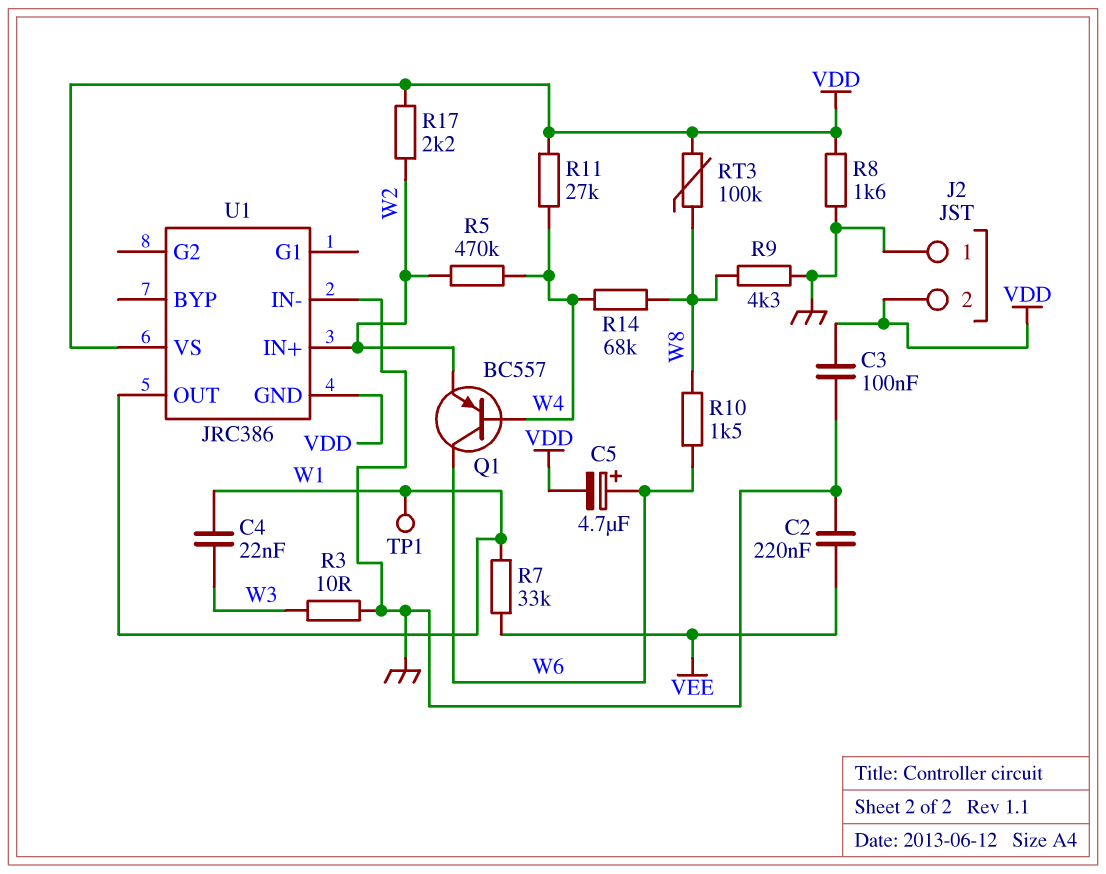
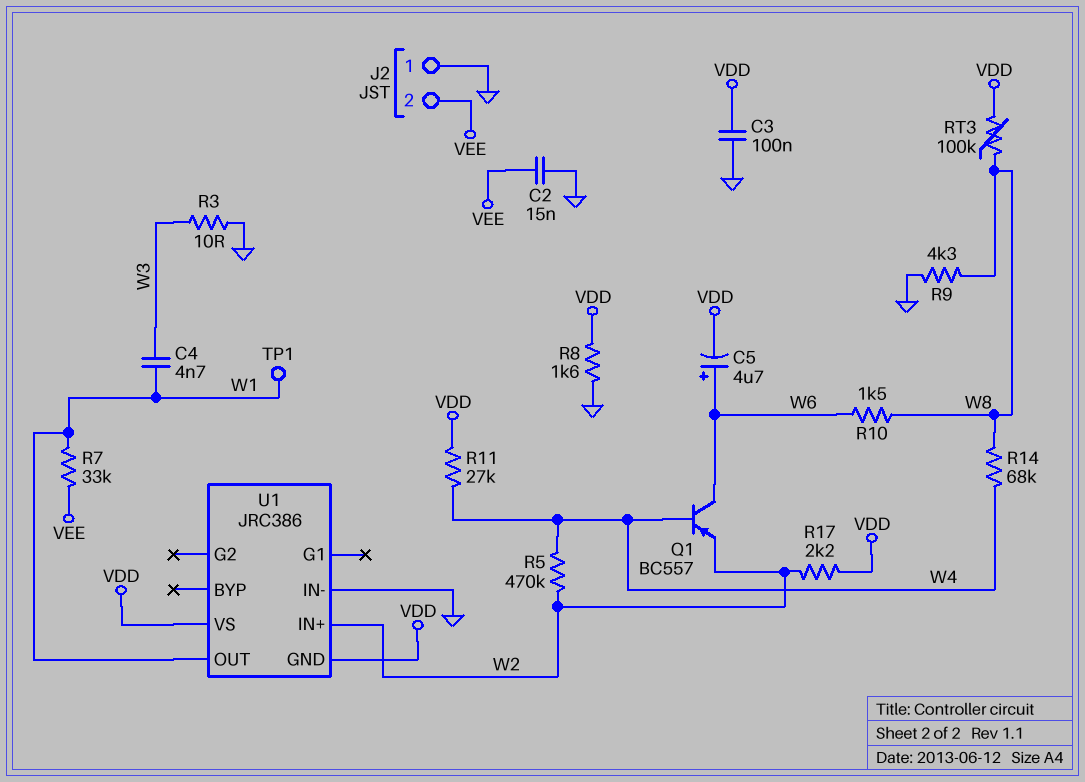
C2: 220nF (GND, VEE) -> 15nF (GND, VEE)
C4: 22nF (W1, W3) -> 4.7nF (W1, W3)
J2 pin 2: VDD -> VEE

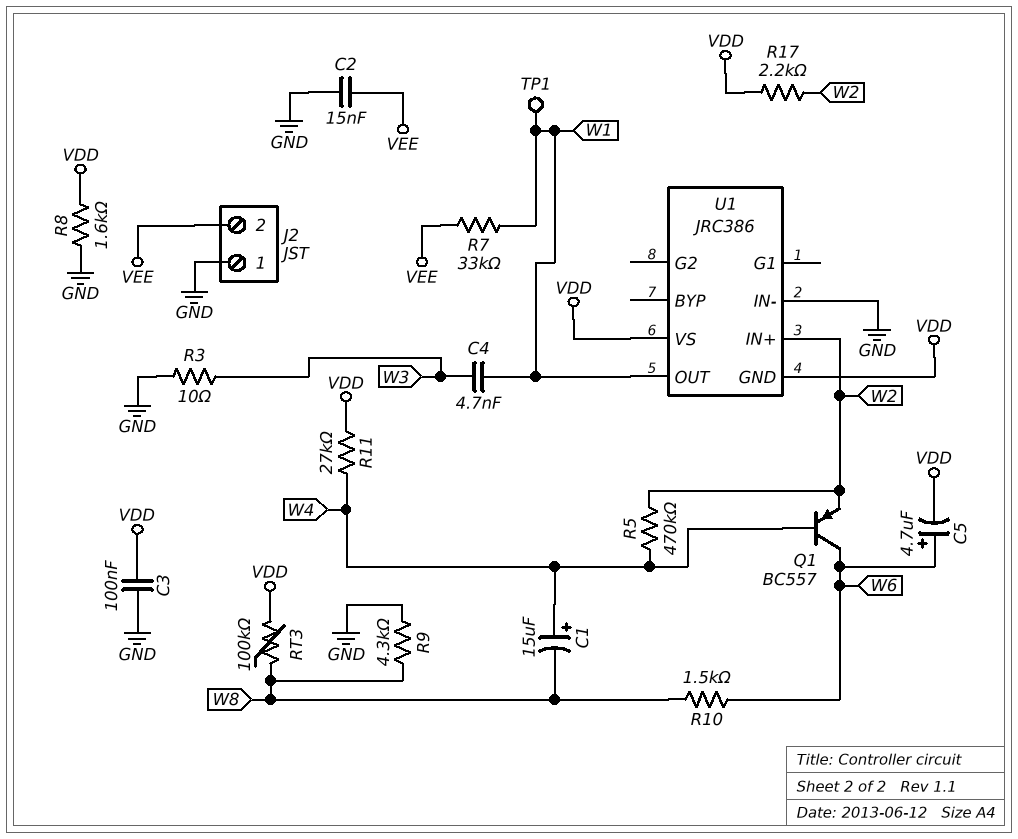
C1: none -> 15uF (plus W4, minus W8)
R14: 68k (W4, W8) -> none

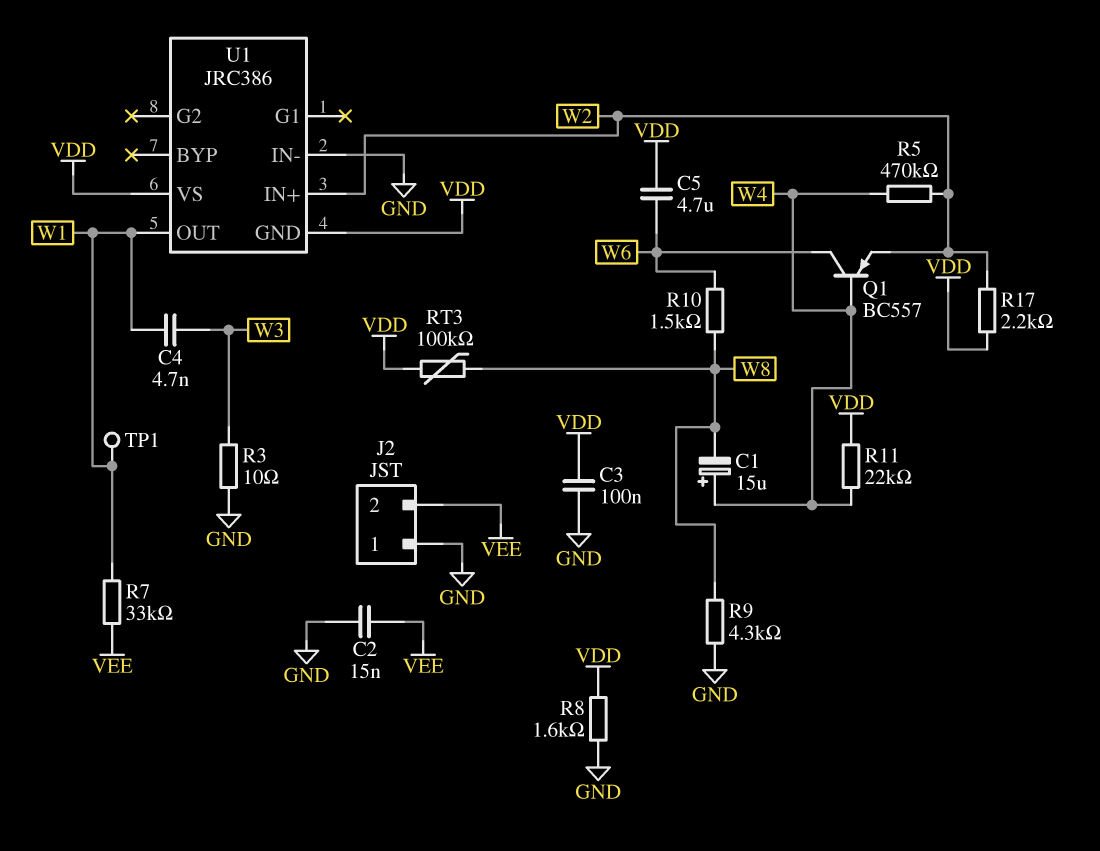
C5: 4.7uF (plus W6, minus VDD) -> 4.7uF (VDD, W6)
R11: 27k (VDD, W4) -> 22k (VDD, W4)

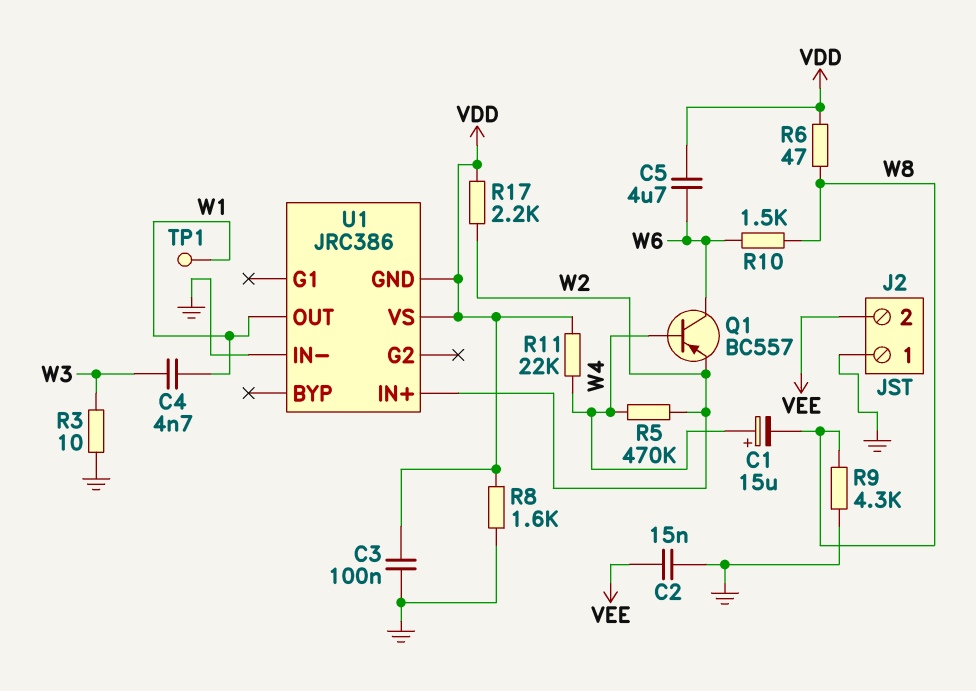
R6: none -> 47 (VDD, W8)
R7: 33k (VEE, W1) -> none
RT3: 100k (VDD, W8) -> none

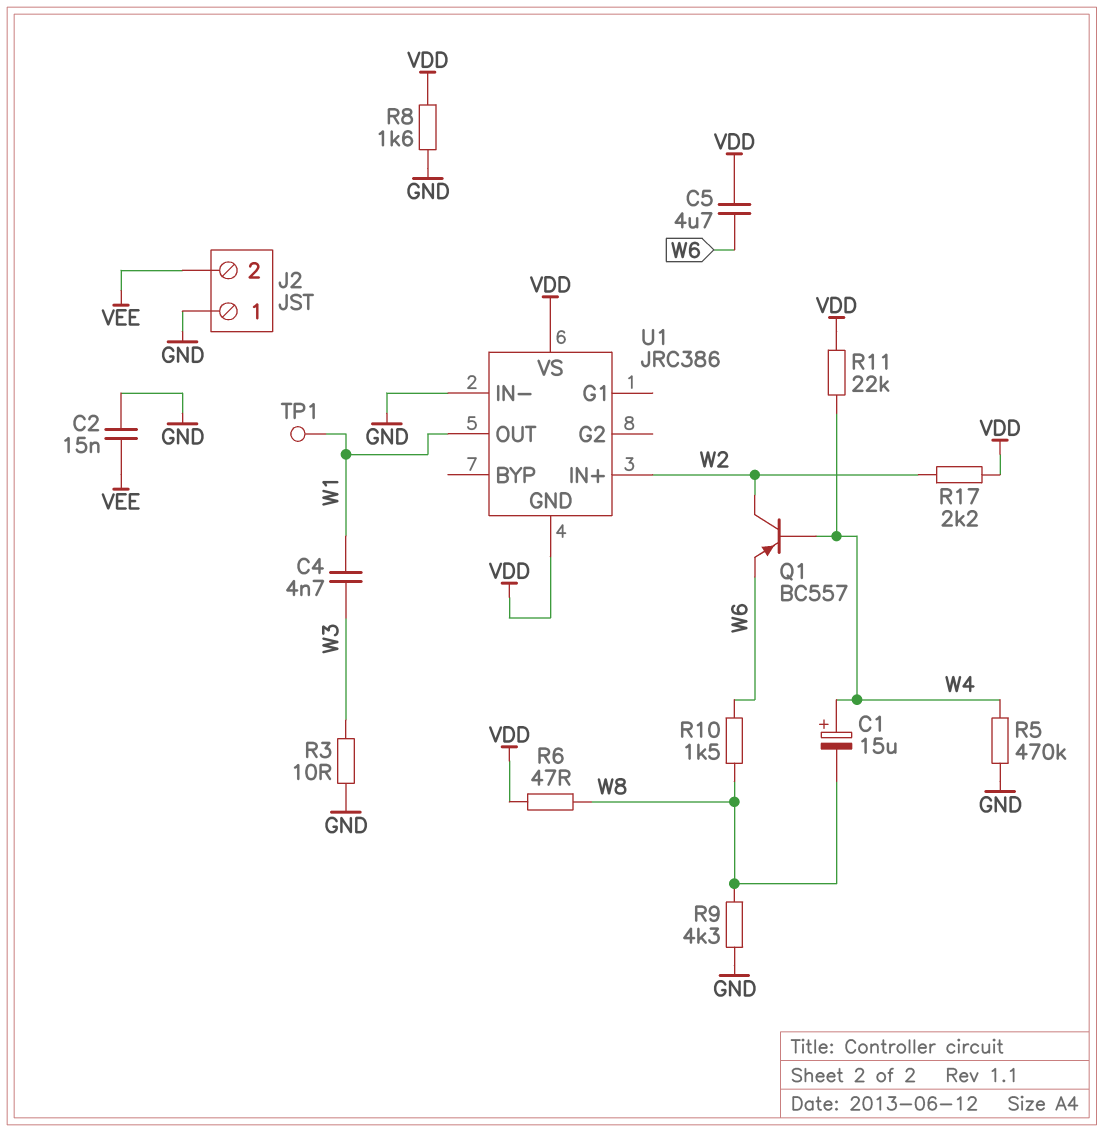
C3: 100nF (GND, VDD) -> none
Q1: PNP BC557 (B W4, C W6, E W2) -> PNP BC557 (B W4, C W2, E W6)
R5: 470k (W2, W4) -> 470k (GND, W4)

